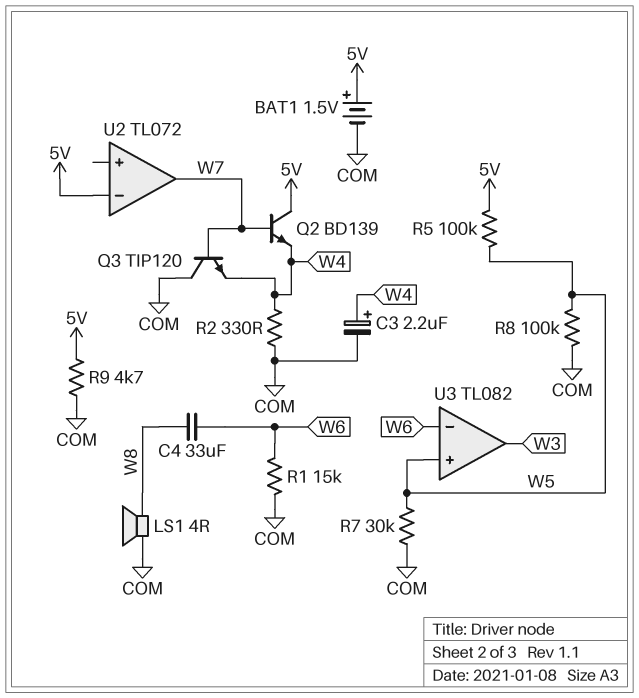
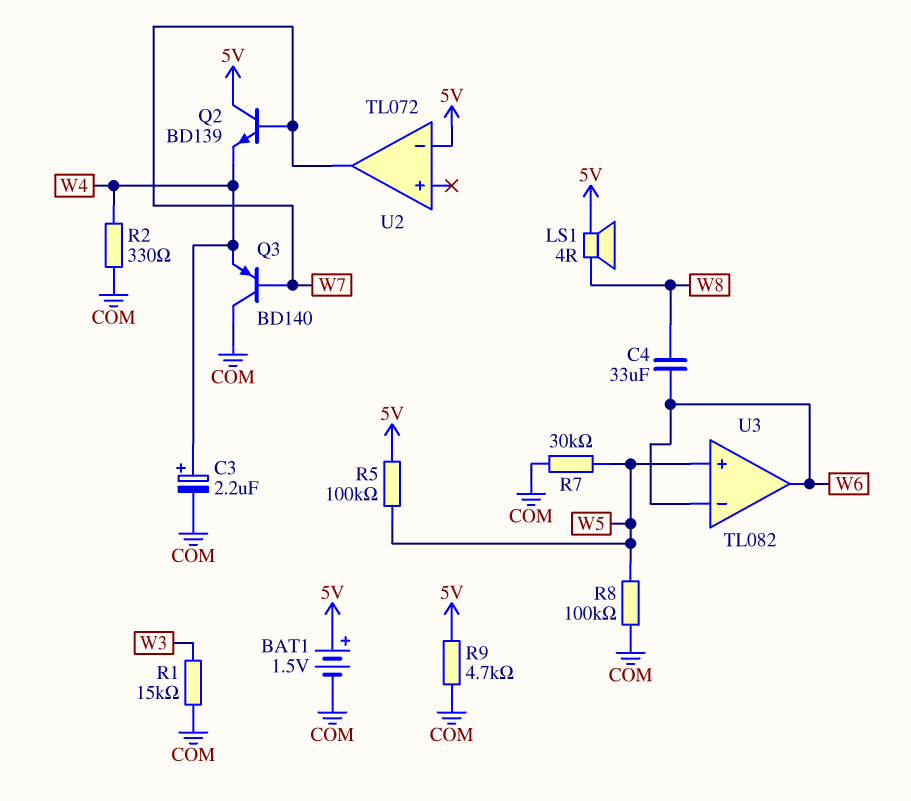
LS1: speaker 4R (COM, W8) -> speaker 4R (5V, W8)
Q3: NPN TIP120 (B W7, C COM, E W4) -> PNP BD140 (B W7, C COM, E W4)
R1: 15k (COM, W6) -> 15k (COM, W3)
U3 pin out: W3 -> W6

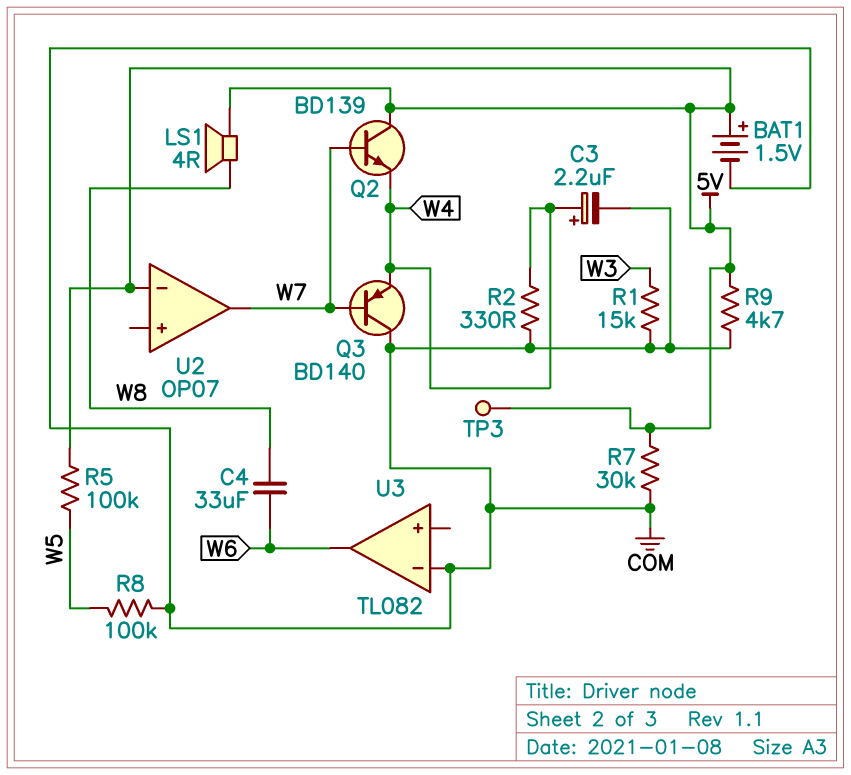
R7: 30k (COM, W5) -> 30k (5V, COM)
TP3: none -> test point (5V)
U2: TL072 -> OP07
U3 pin in+: W5 -> none
U3 pin in-: W6 -> COM

